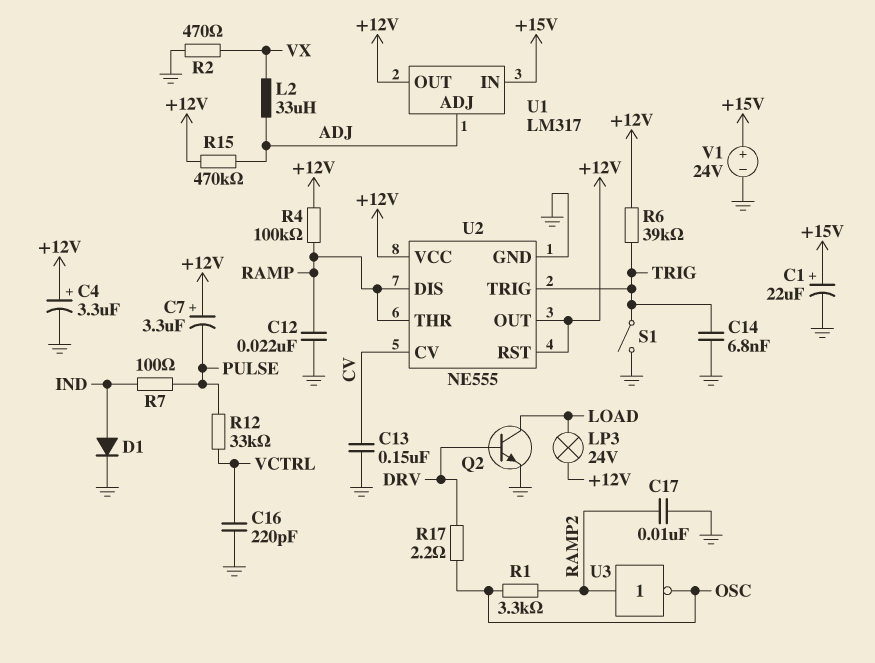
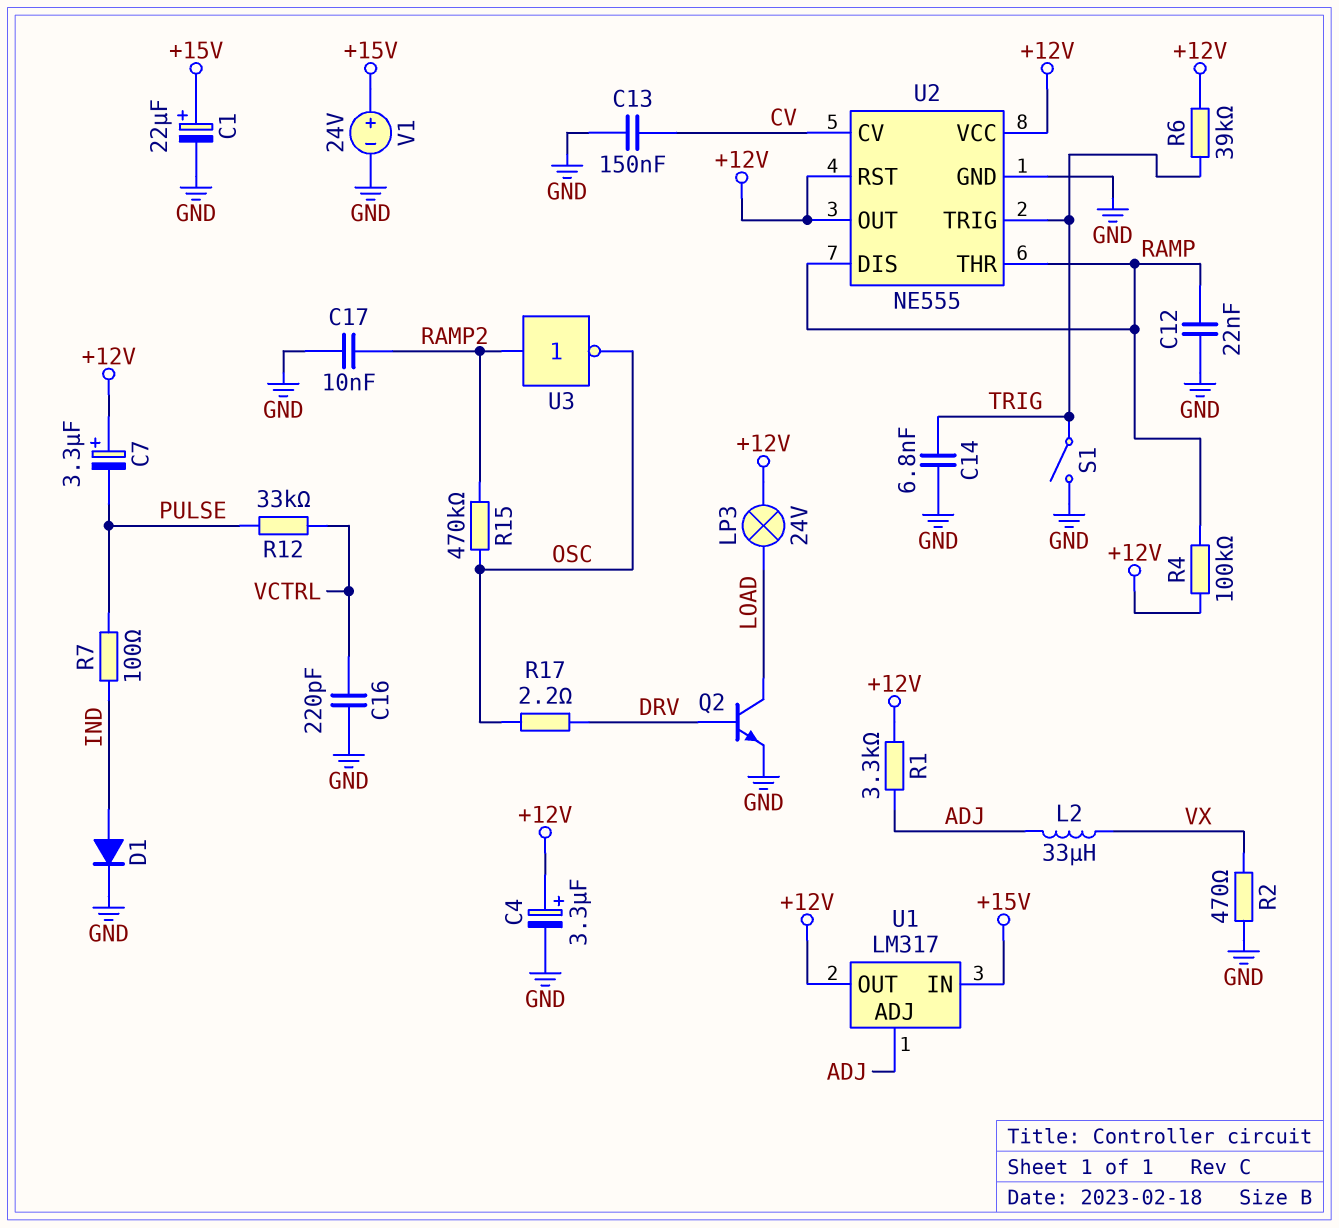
R1: 3.3k (OSC, RAMP2) -> 3.3k (+12V, ADJ)
R15: 470k (+12V, ADJ) -> 470k (OSC, RAMP2)

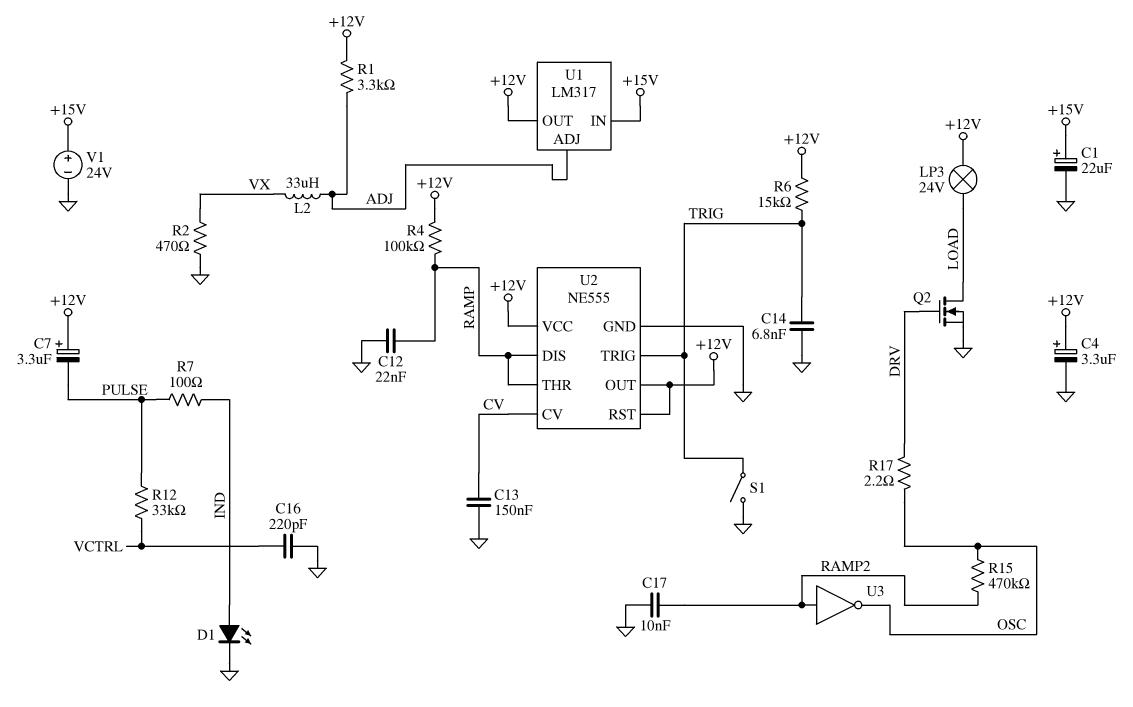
D1: diode (A IND, K GND) -> LED (A IND, K GND)
Q2: NPN (B DRV, C LOAD, E GND) -> NMOS (G DRV, D LOAD, S GND)
R6: 39k (+12V, TRIG) -> 15k (+12V, TRIG)

